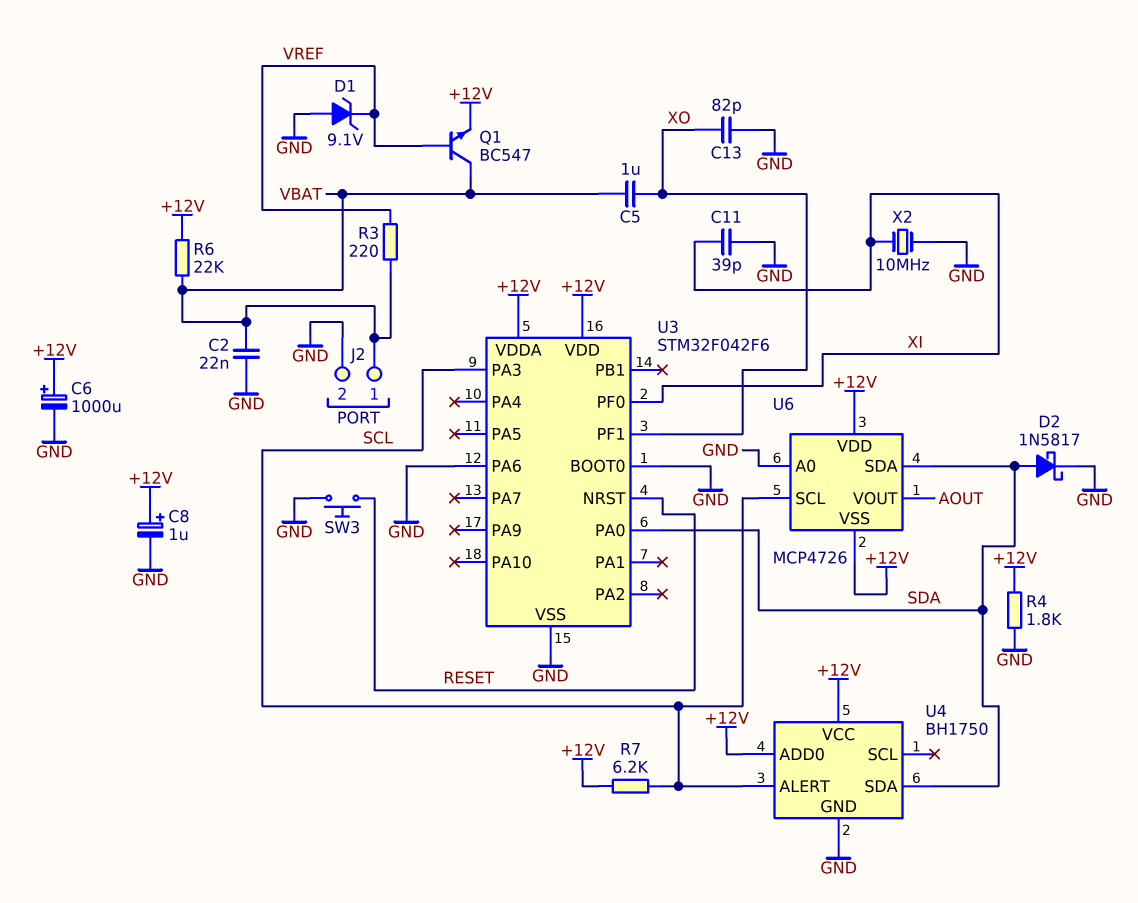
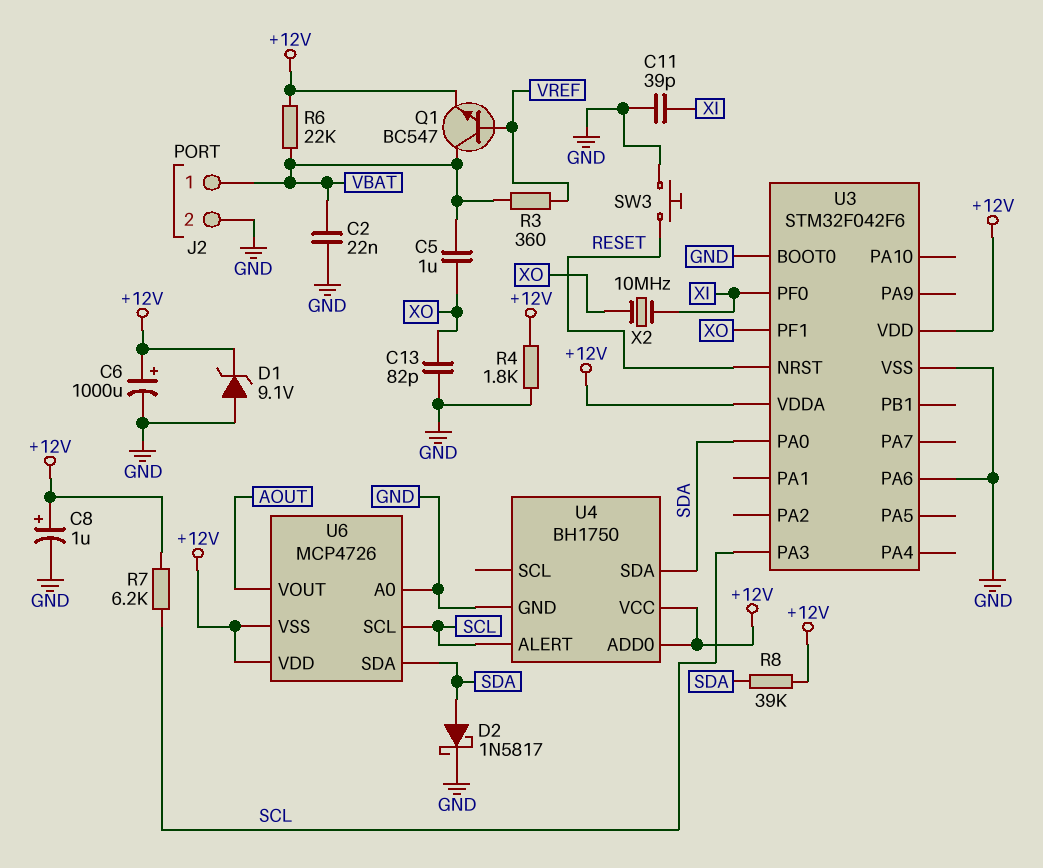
D1: zener 9.1V (A GND, K VREF) -> zener 9.1V (A GND, K +12V)
R3: 220 (VBAT, VREF) -> 360 (VBAT, VREF)
R8: none -> 39k (+12V, SDA)
X2: 10MHz (GND, XI) -> 10MHz (XI, XO)

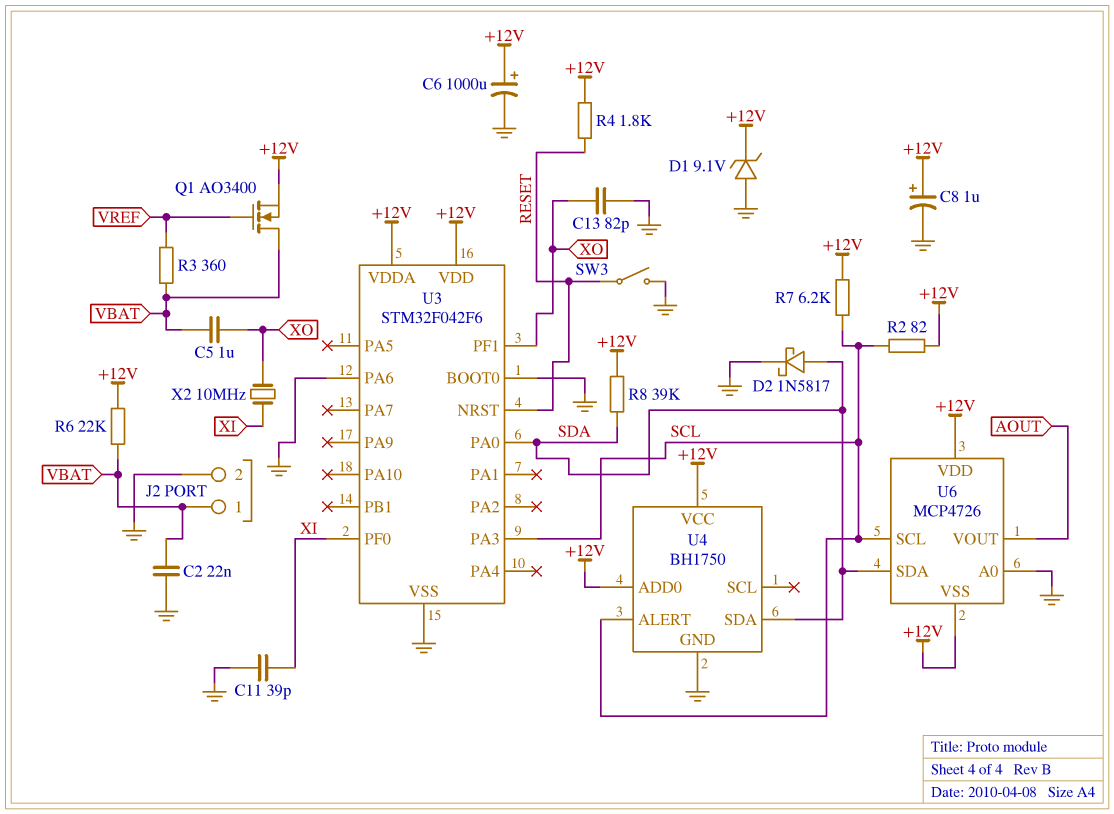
Q1: NPN BC547 (B VREF, C VBAT, E +12V) -> NMOS AO3400 (G VREF, D VBAT, S +12V)
R2: none -> 82 (+12V, SCL)
R4: 1.8k (+12V, GND) -> 1.8k (+12V, RESET)
SW3: button (GND, RESET) -> switch (GND, RESET)

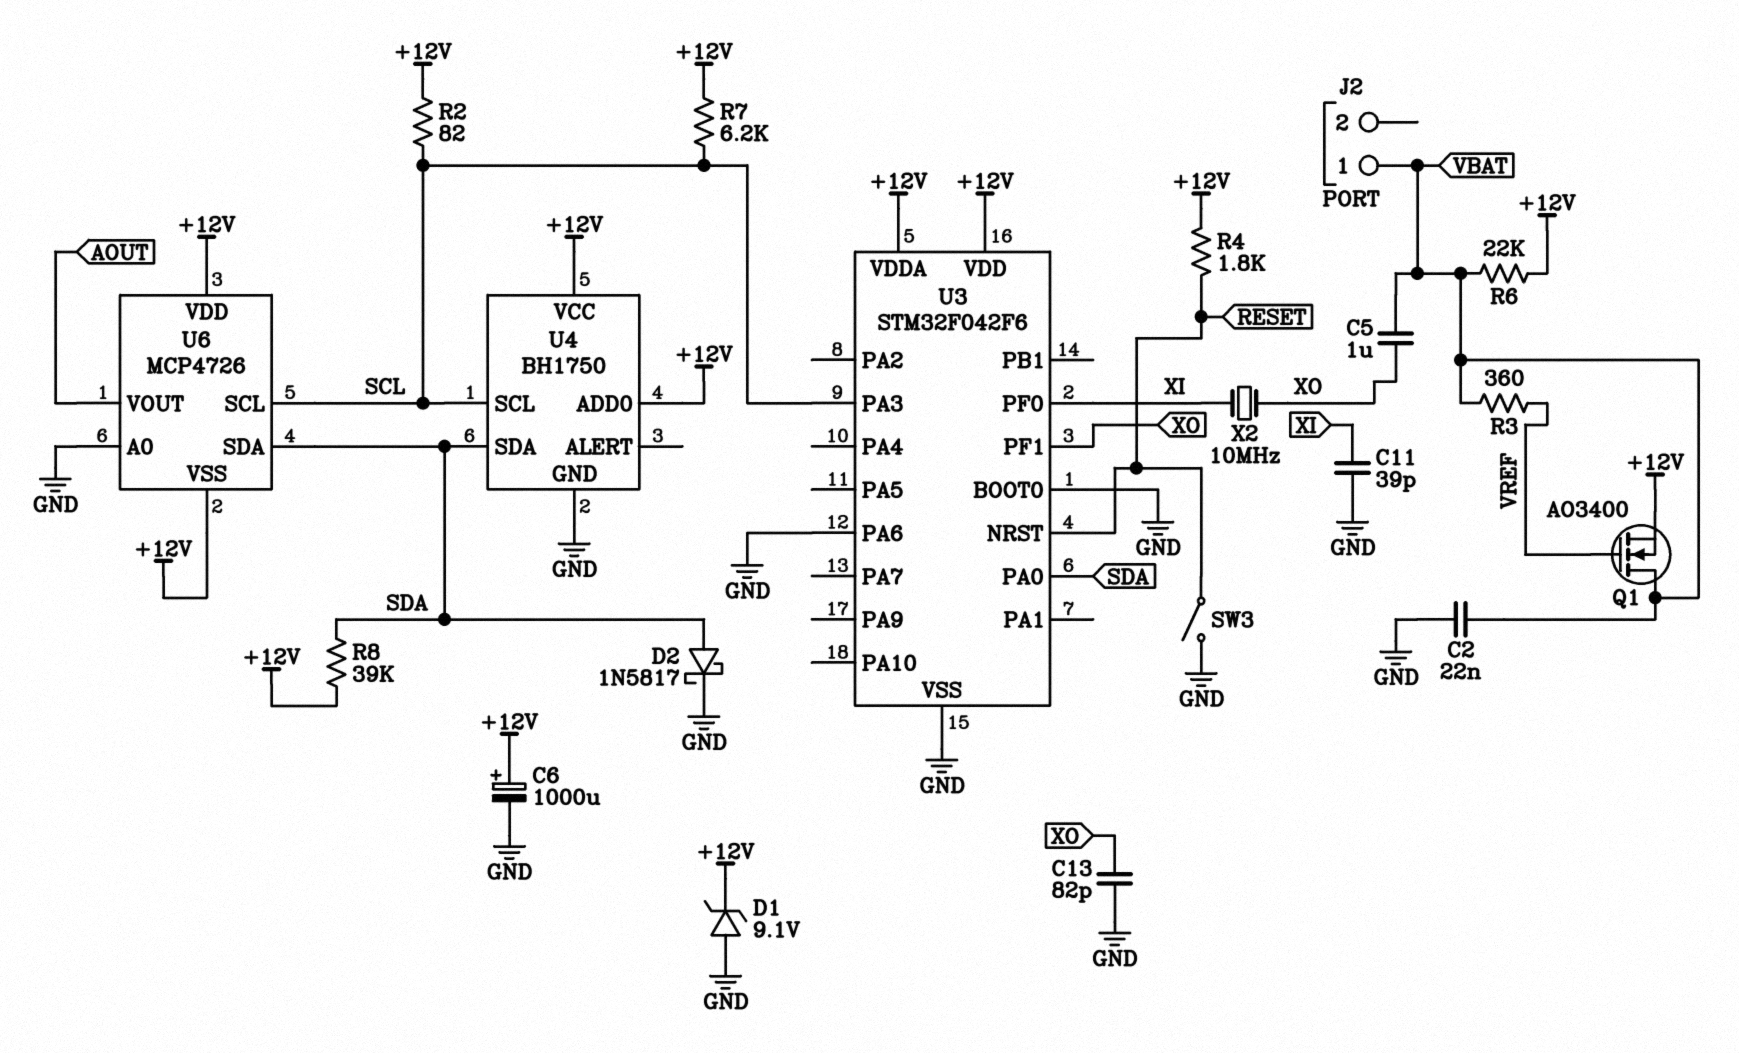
C8: 1uF (plus +12V, minus GND) -> none
J2 pin 2: GND -> none
U4 pin ALERT: SCL -> none
U4 pin SCL: none -> SCL

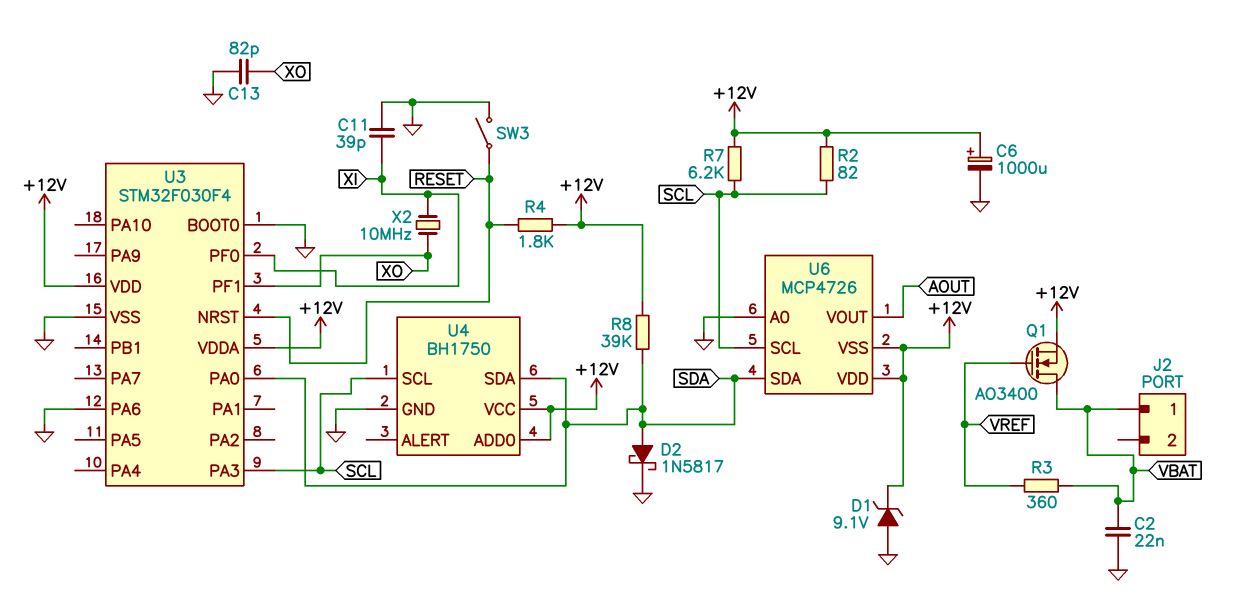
C5: 1uF (VBAT, XO) -> none
R6: 22k (+12V, VBAT) -> none
U3: STM32F042F6 -> STM32F030F4

